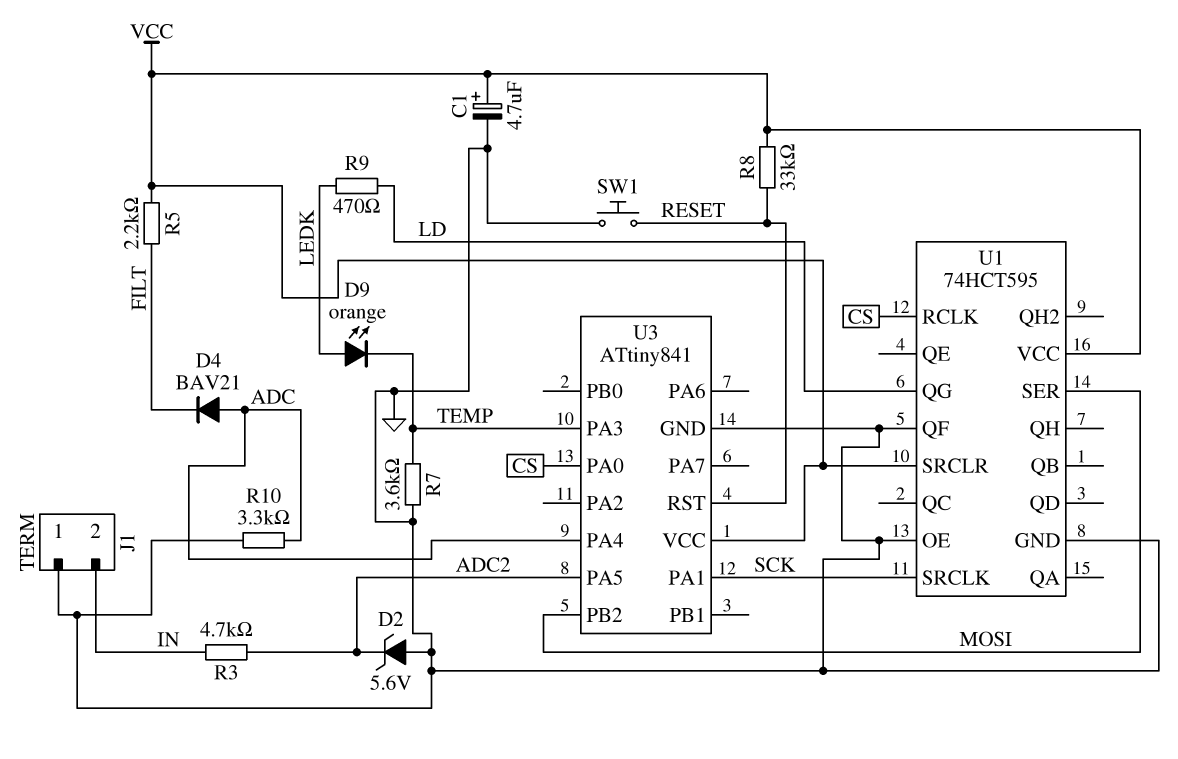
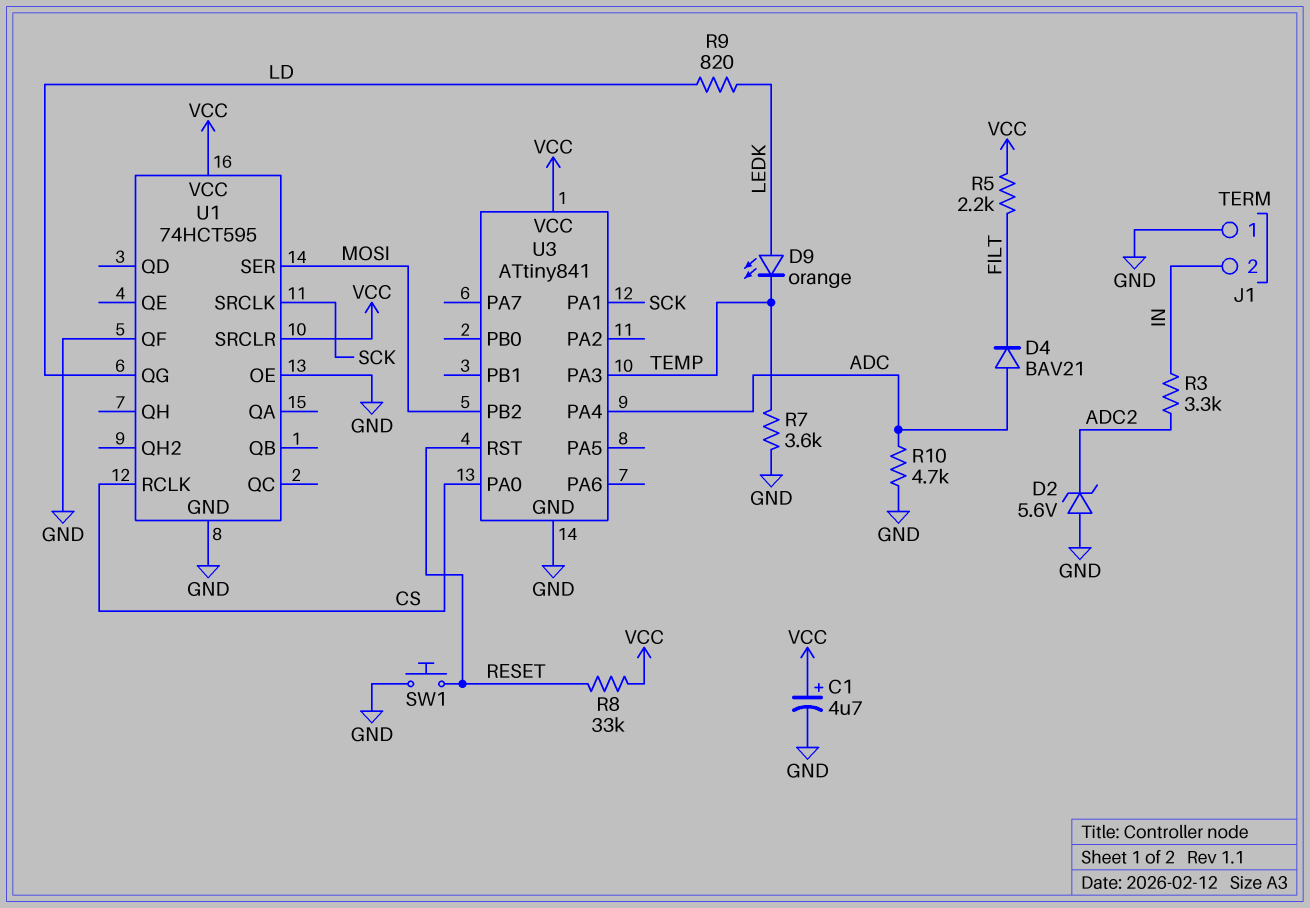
R3: 4.7k (ADC2, IN) -> 3.3k (ADC2, IN)
R9: 470 (LD, LEDK) -> 820 (LD, LEDK)
R10: 3.3k (ADC, GND) -> 4.7k (ADC, GND)
U3 pin PA5: ADC2 -> none

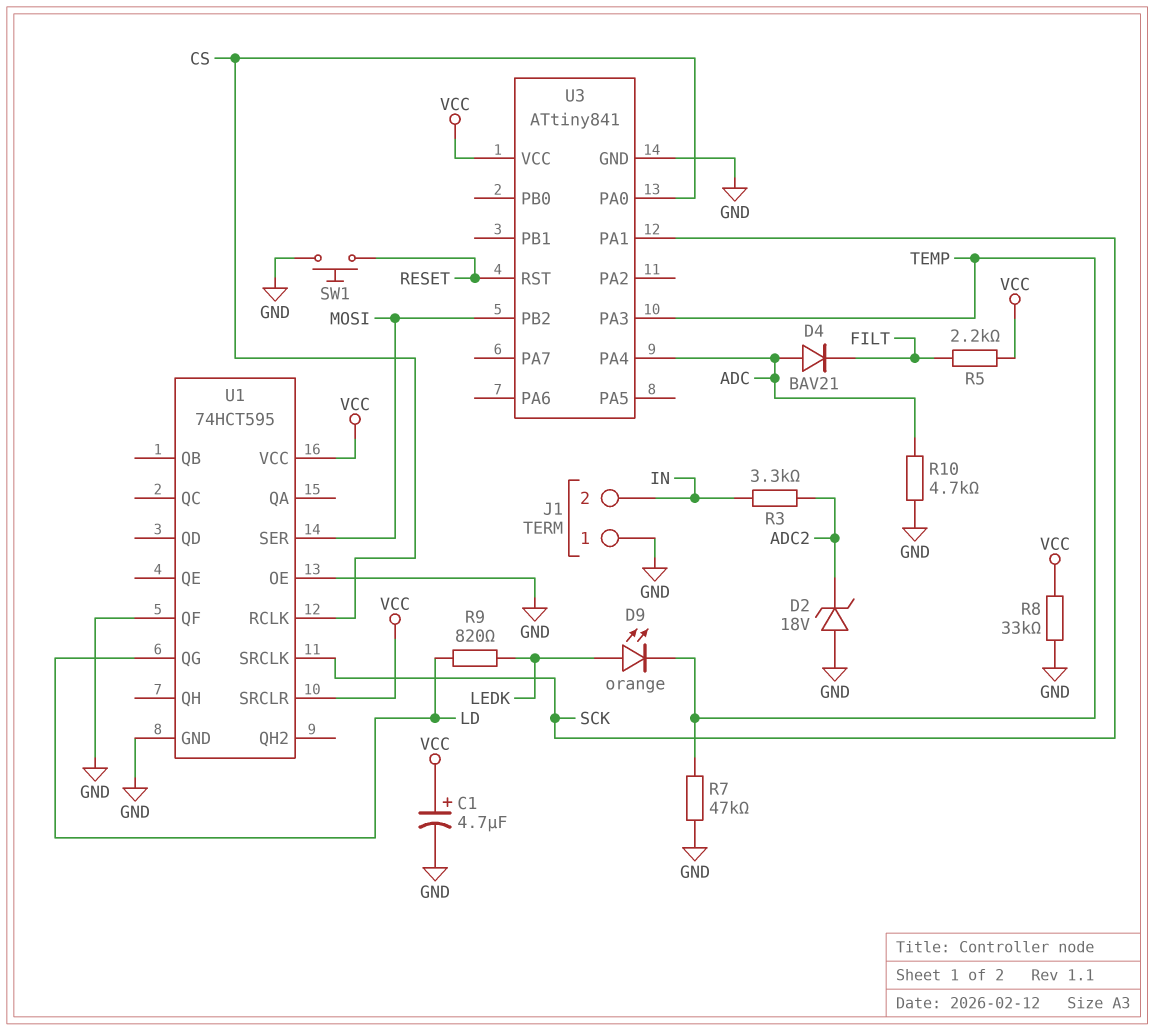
D2: zener 5.6V (A GND, K ADC2) -> zener 18V (A GND, K ADC2)
R7: 3.6k (GND, TEMP) -> 47k (GND, TEMP)
R8: 33k (RESET, VCC) -> 33k (GND, VCC)

